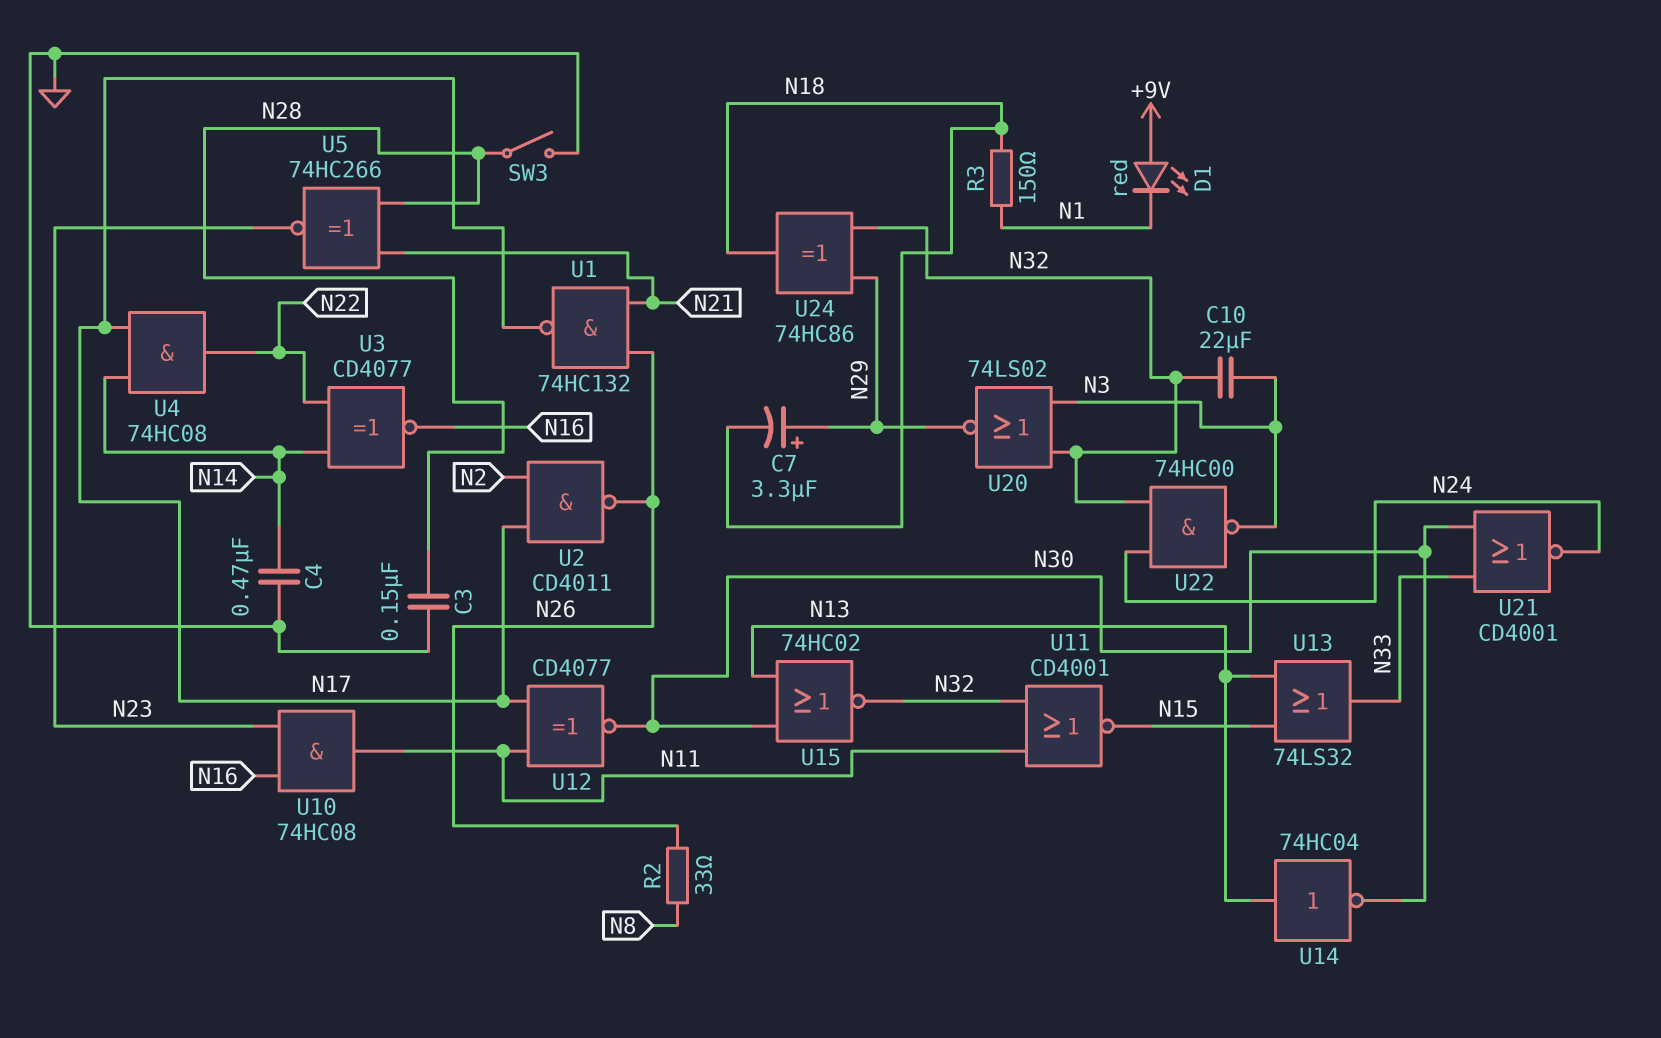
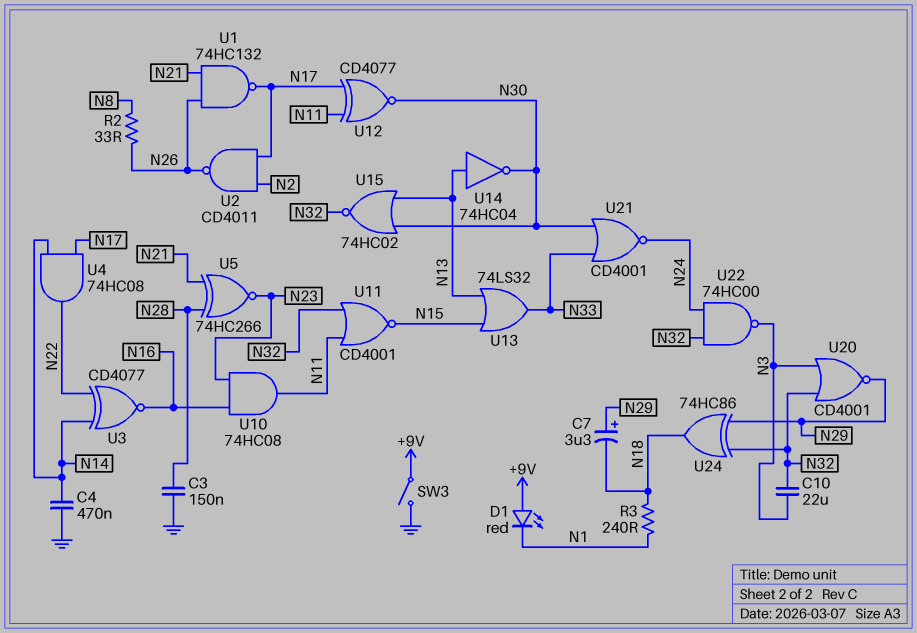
R3: 150 (N1, N18) -> 240 (N1, N18)
SW3: switch (GND, N28) -> switch (+9V, GND)
U20: NOR 74LS02 (in N3, in N32, out N29) -> NOR CD4001 (in N3, in N32, out N29)

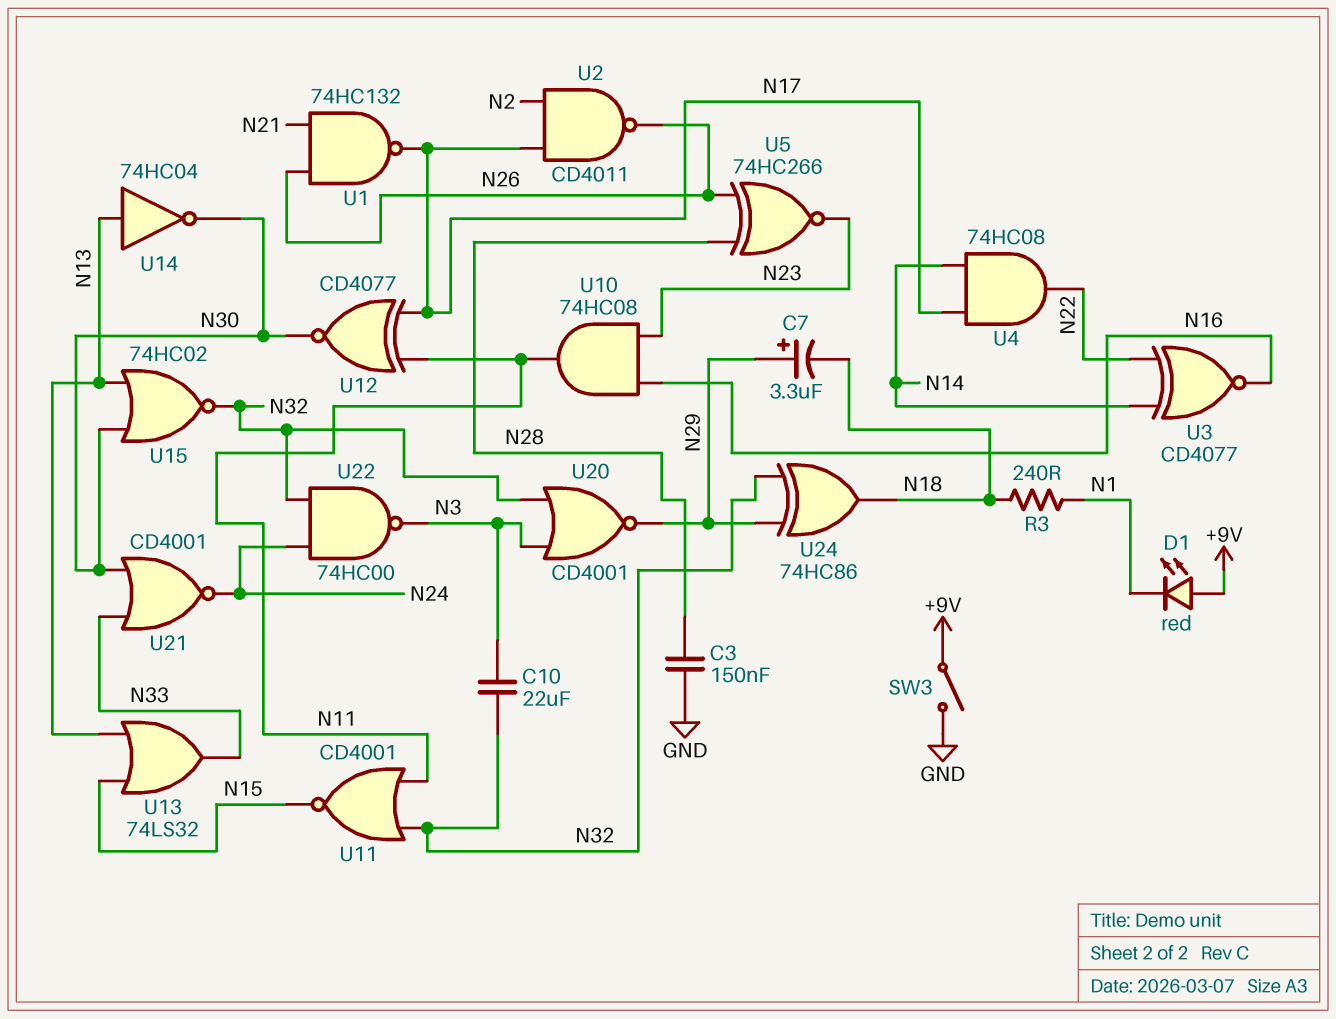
C4: 470nF (GND, N14) -> none
R2: 33 (N8, N26) -> none
U5: XNOR 74HC266 (in N21, in N28, out N23) -> XNOR 74HC266 (in N26, in N28, out N23)

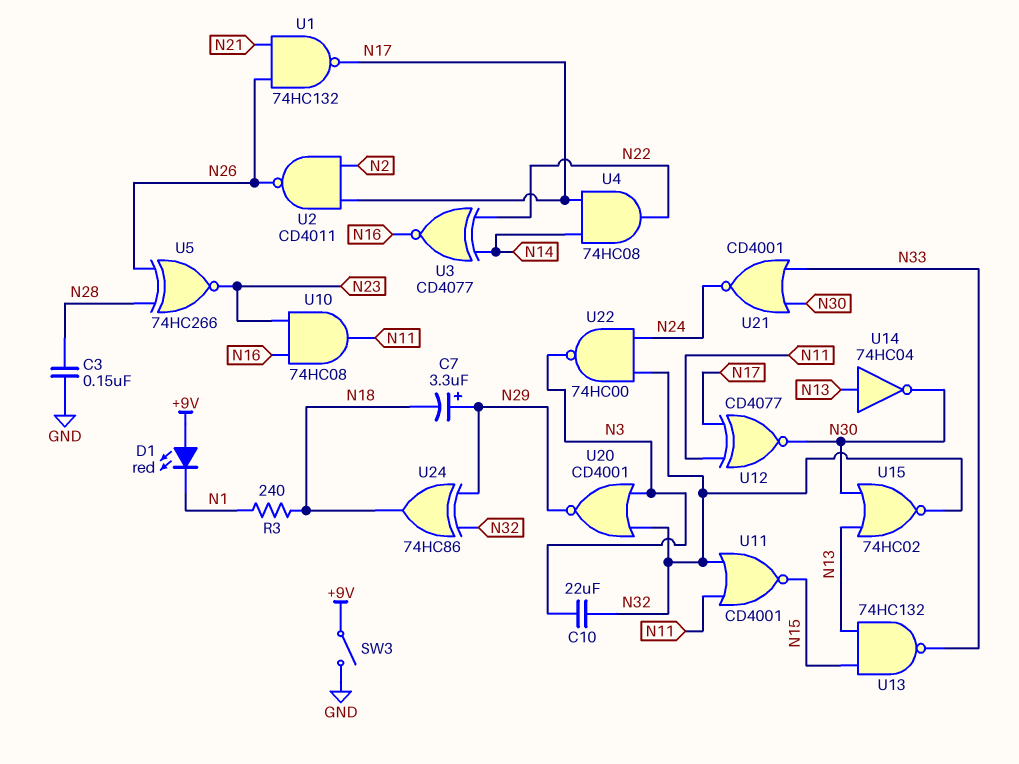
U13: OR 74LS32 (in N13, in N15, out N33) -> NAND 74HC132 (in N13, in N15, out N33)

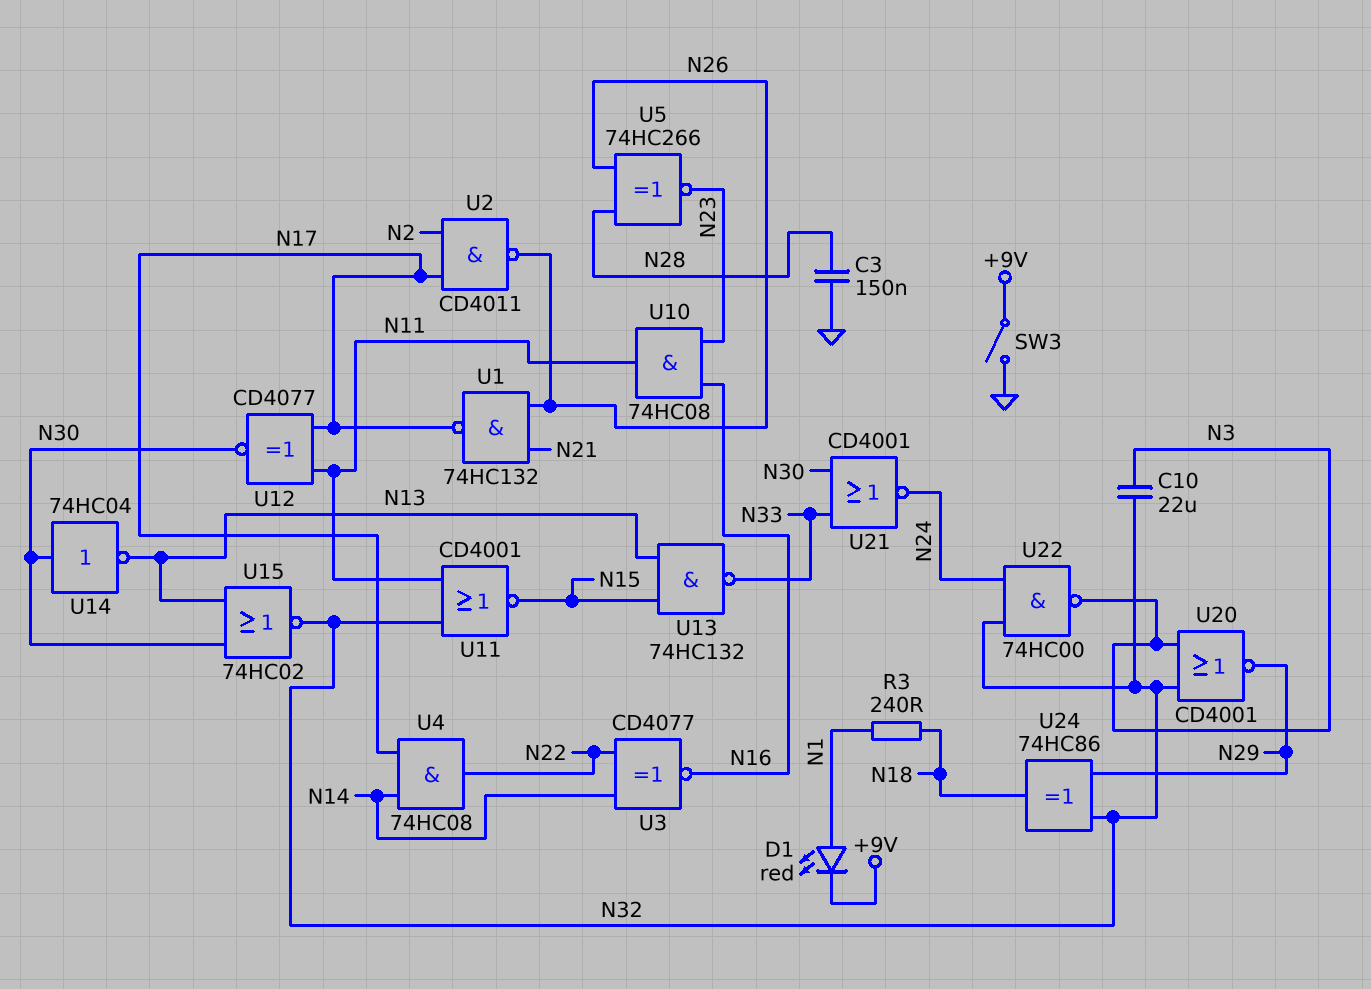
C7: 3.3uF (plus N29, minus N18) -> none
D1: LED red (A +9V, K N1) -> LED red (A N1, K +9V)
U14: NOT 74HC04 (in N13, out N30) -> NOT 74HC04 (in N30, out N13)

